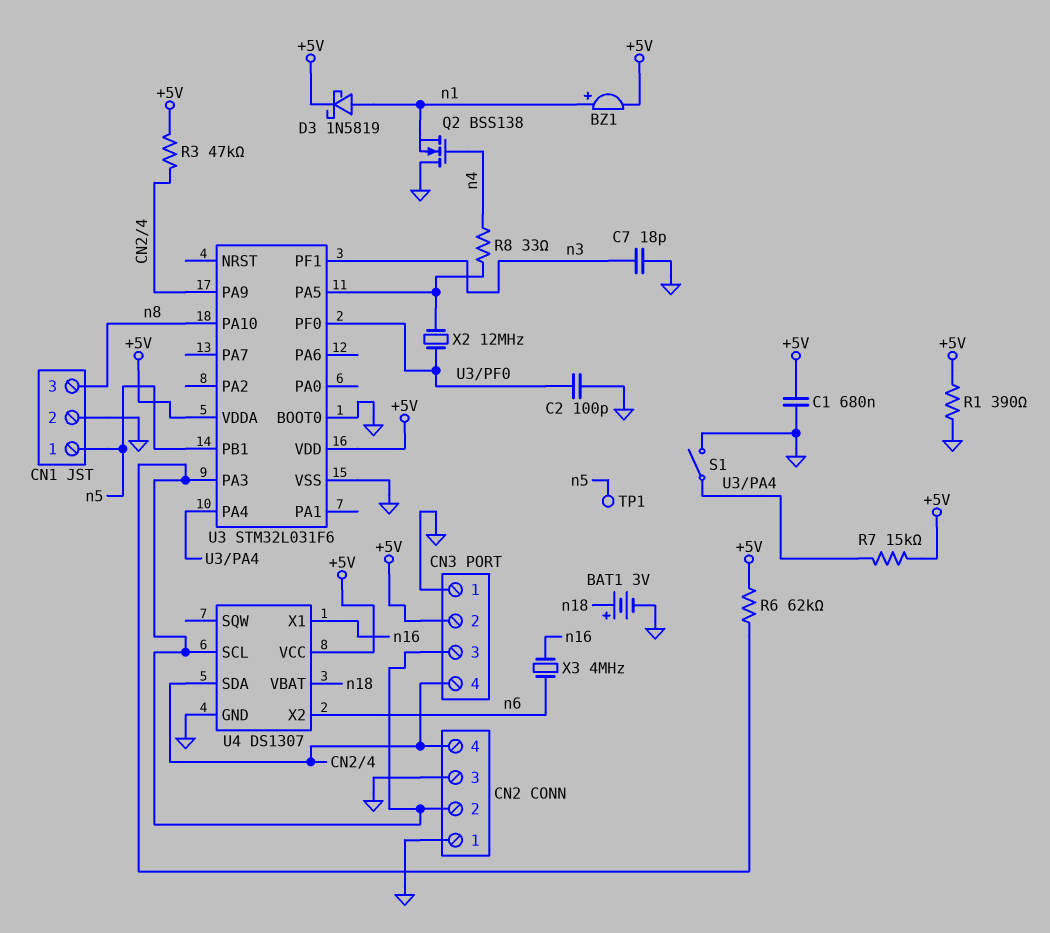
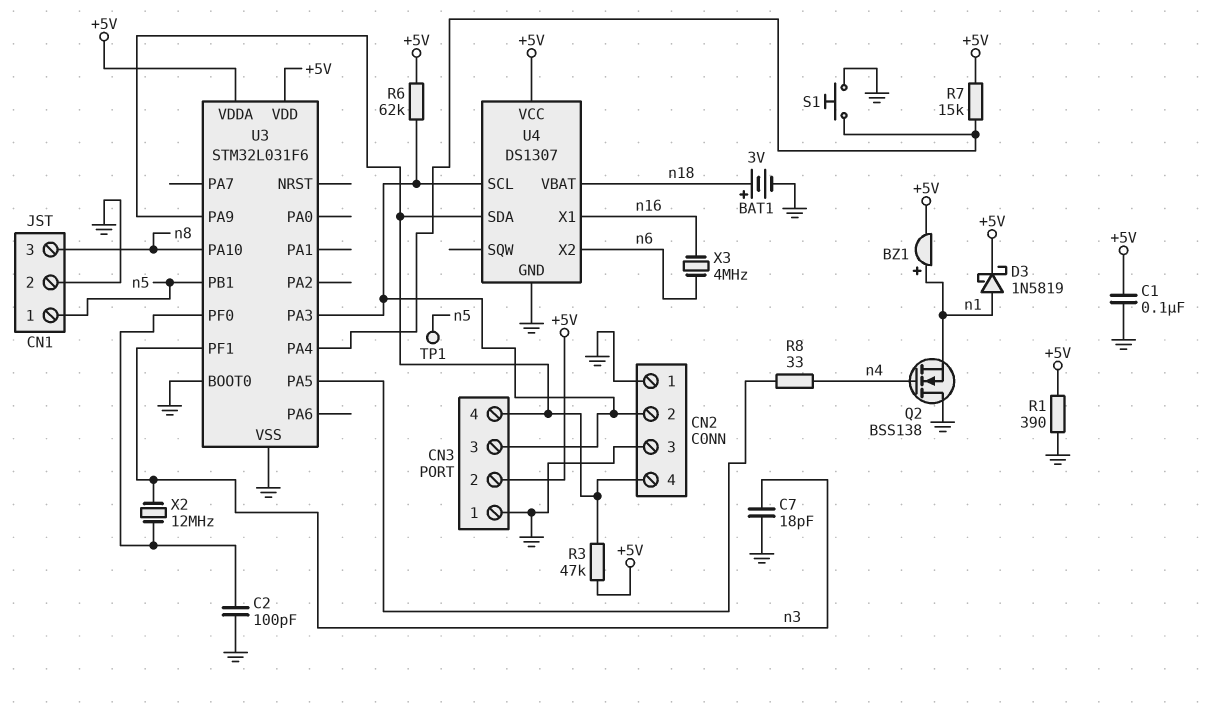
C1: 680nF (+5V, GND) -> 100nF (+5V, GND)
S1: switch (GND, U3/PA4) -> button (GND, U3/PA4)
X2: 12MHz (U3/PA5, U3/PF0) -> 12MHz (U3/PF0, n3)

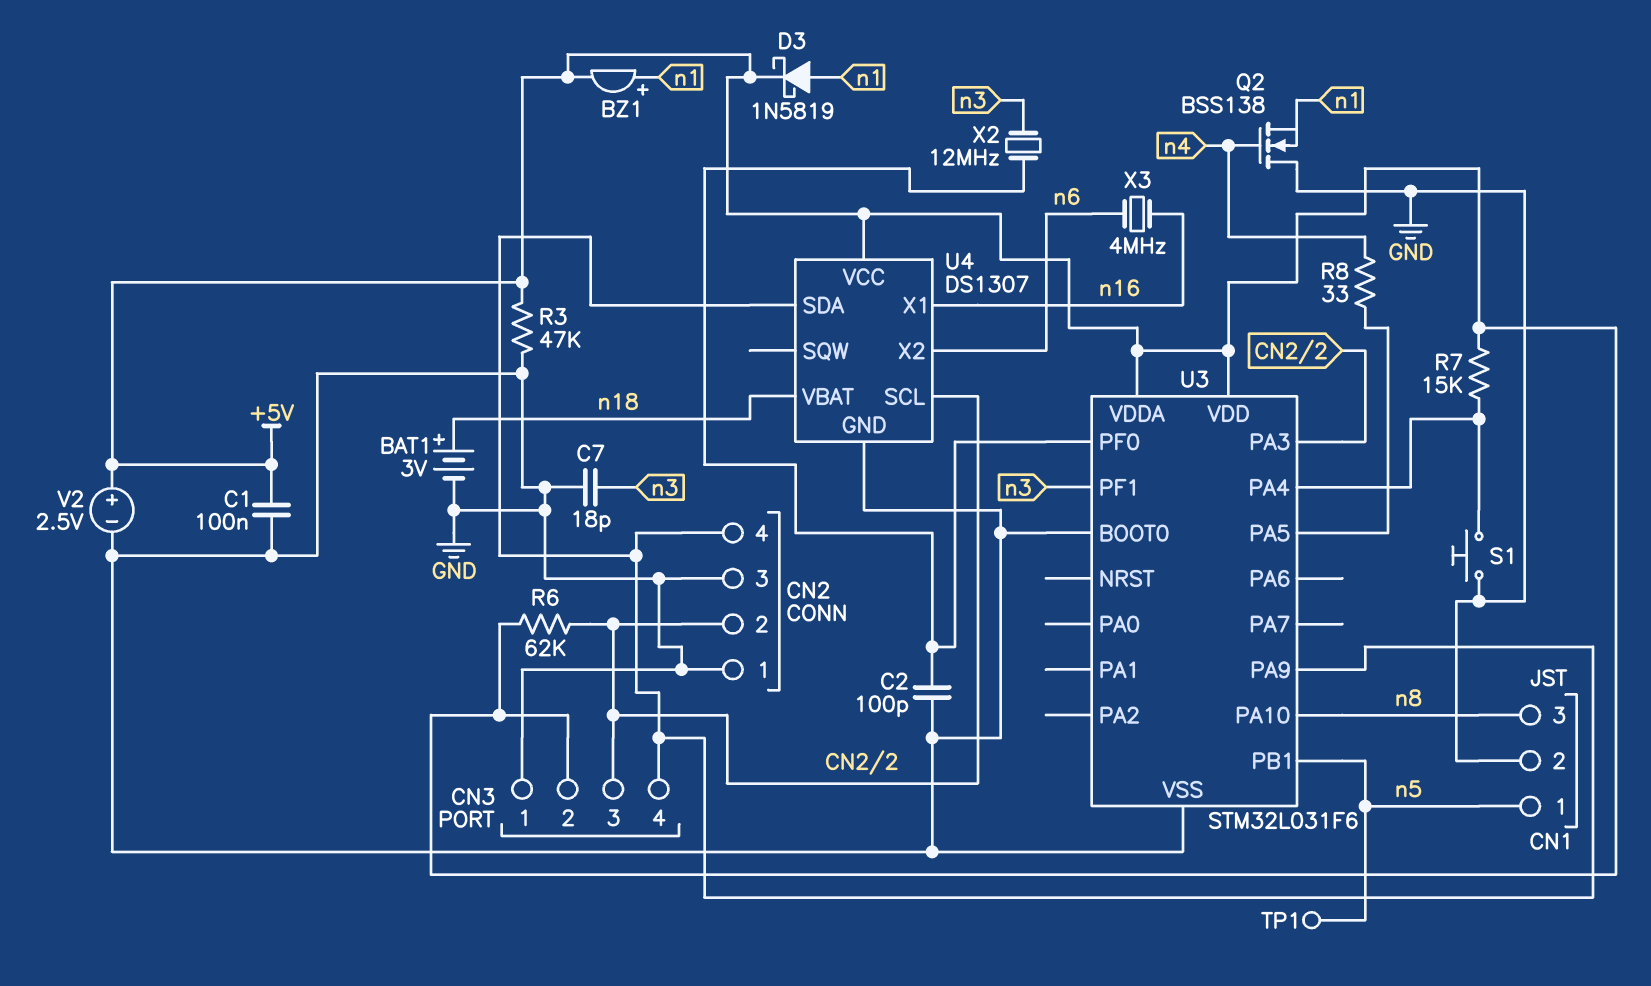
R1: 390 (+5V, GND) -> none
R3: 47k (+5V, CN2/4) -> 47k (+5V, GND)
V2: none -> 2.5V (plus +5V, minus GND)

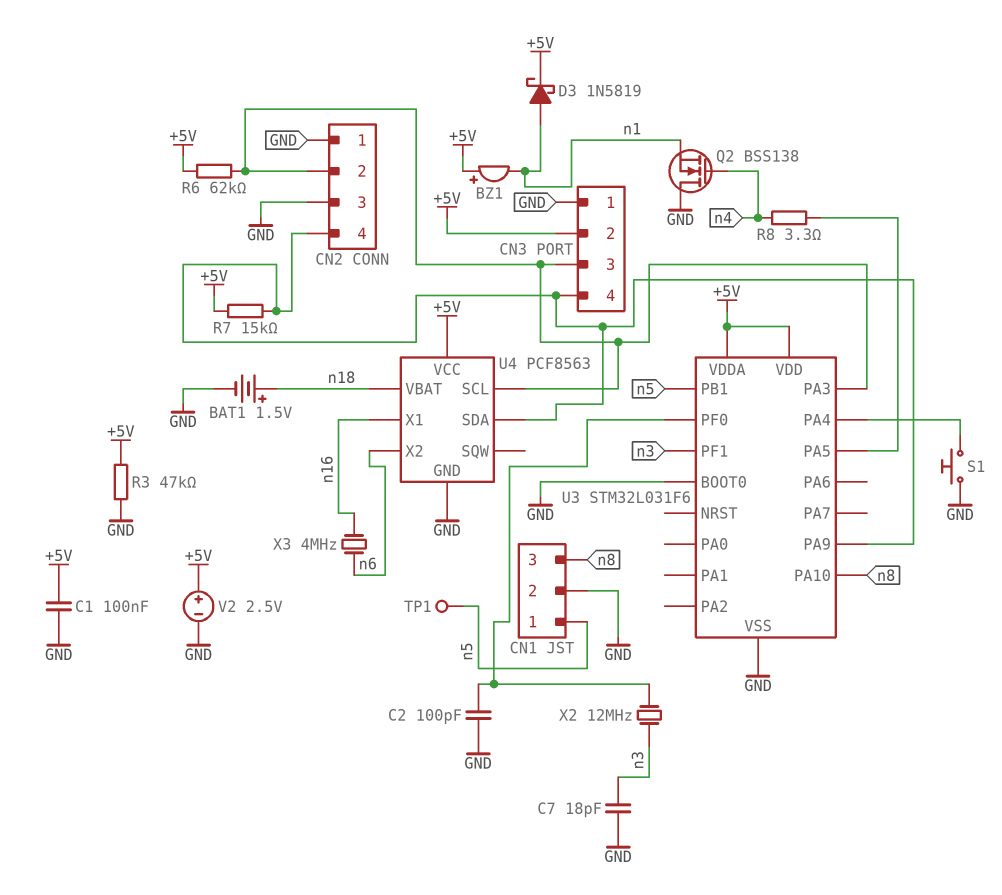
BAT1: 3V (plus n18, minus GND) -> 1.5V (plus n18, minus GND)
BZ1: buzzer (plus n1, minus +5V) -> buzzer (plus +5V, minus n1)
R7: 15k (+5V, U3/PA4) -> 15k (+5V, CN2/4)
R8: 33 (U3/PA5, n4) -> 3.3 (U3/PA5, n4)
U4: DS1307 -> PCF8563

